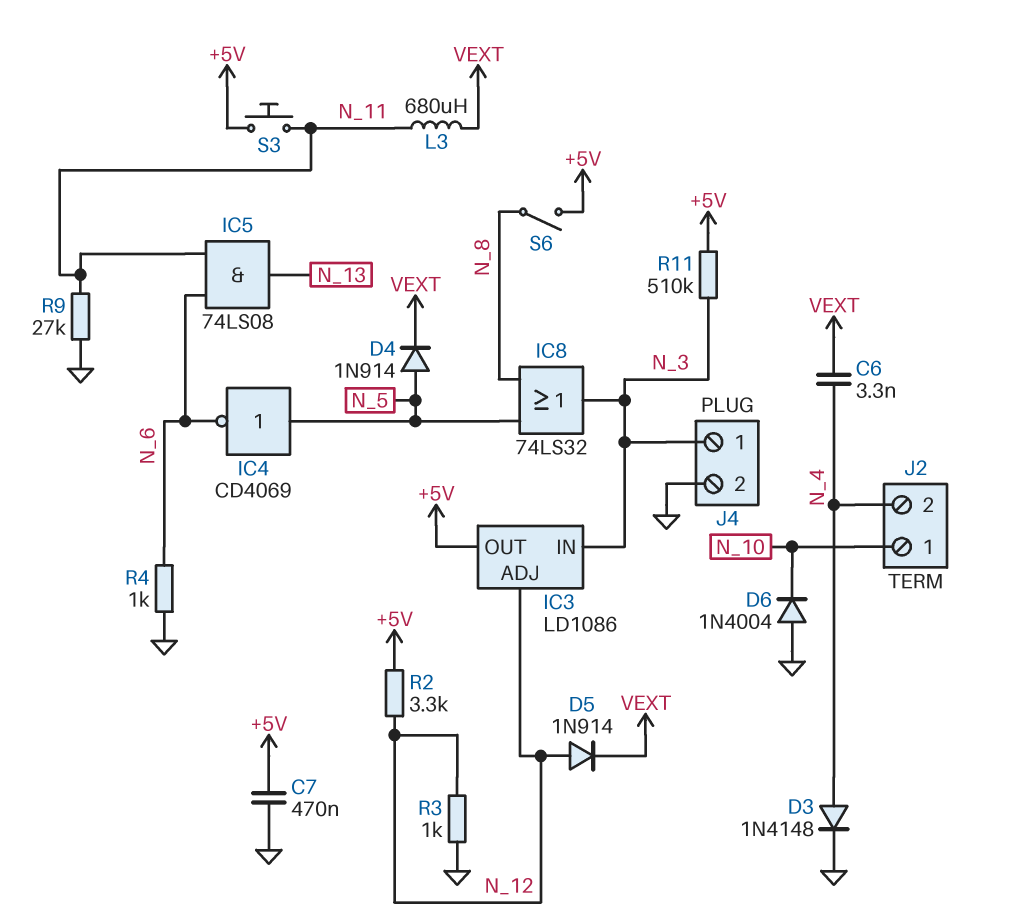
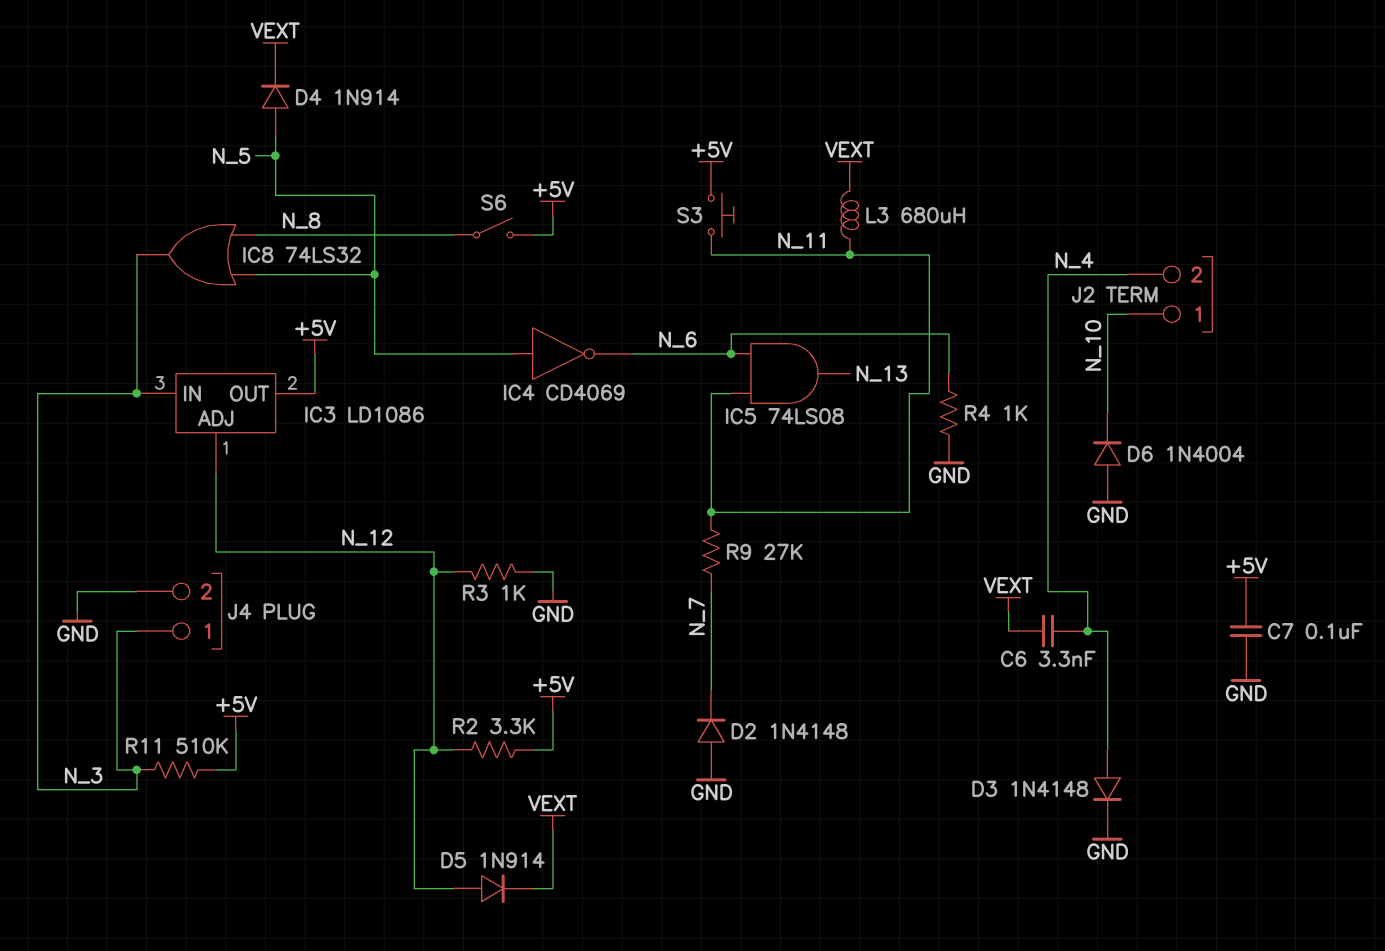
C7: 470nF (+5V, GND) -> 100nF (+5V, GND)
D2: none -> diode 1N4148 (A GND, K N_7)
R9: 27k (GND, N_11) -> 27k (N_7, N_11)

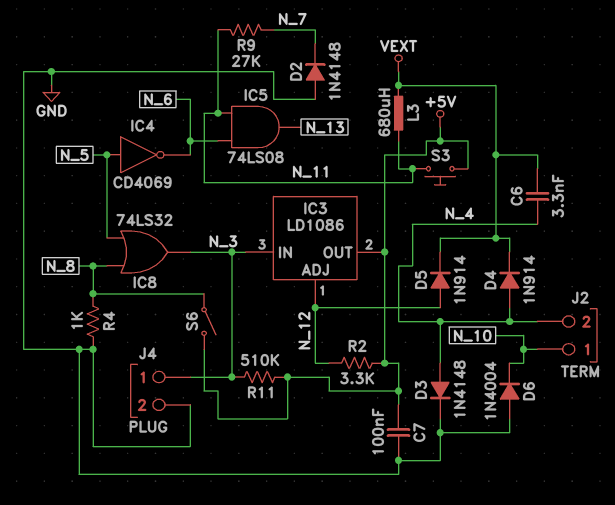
D4: diode 1N914 (A N_5, K VEXT) -> diode 1N914 (A N_4, K VEXT)
R3: 1k (GND, N_12) -> none
R4: 1k (GND, N_6) -> 1k (GND, N_8)

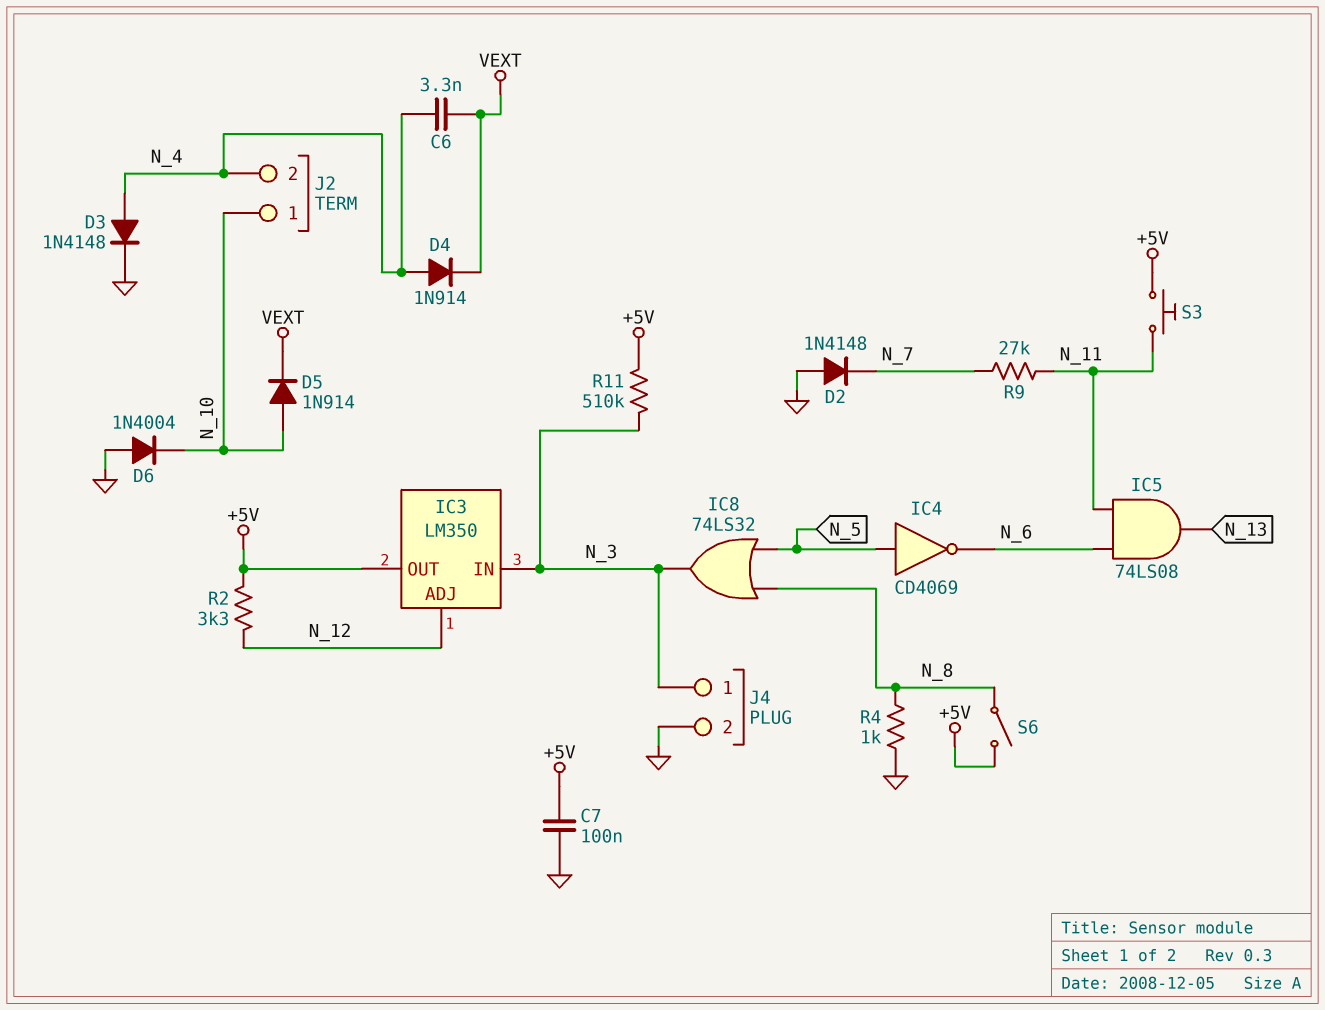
D5: diode 1N914 (A N_12, K VEXT) -> diode 1N914 (A N_10, K VEXT)
IC3: LD1086 -> LM350
L3: 680uH (N_11, VEXT) -> none

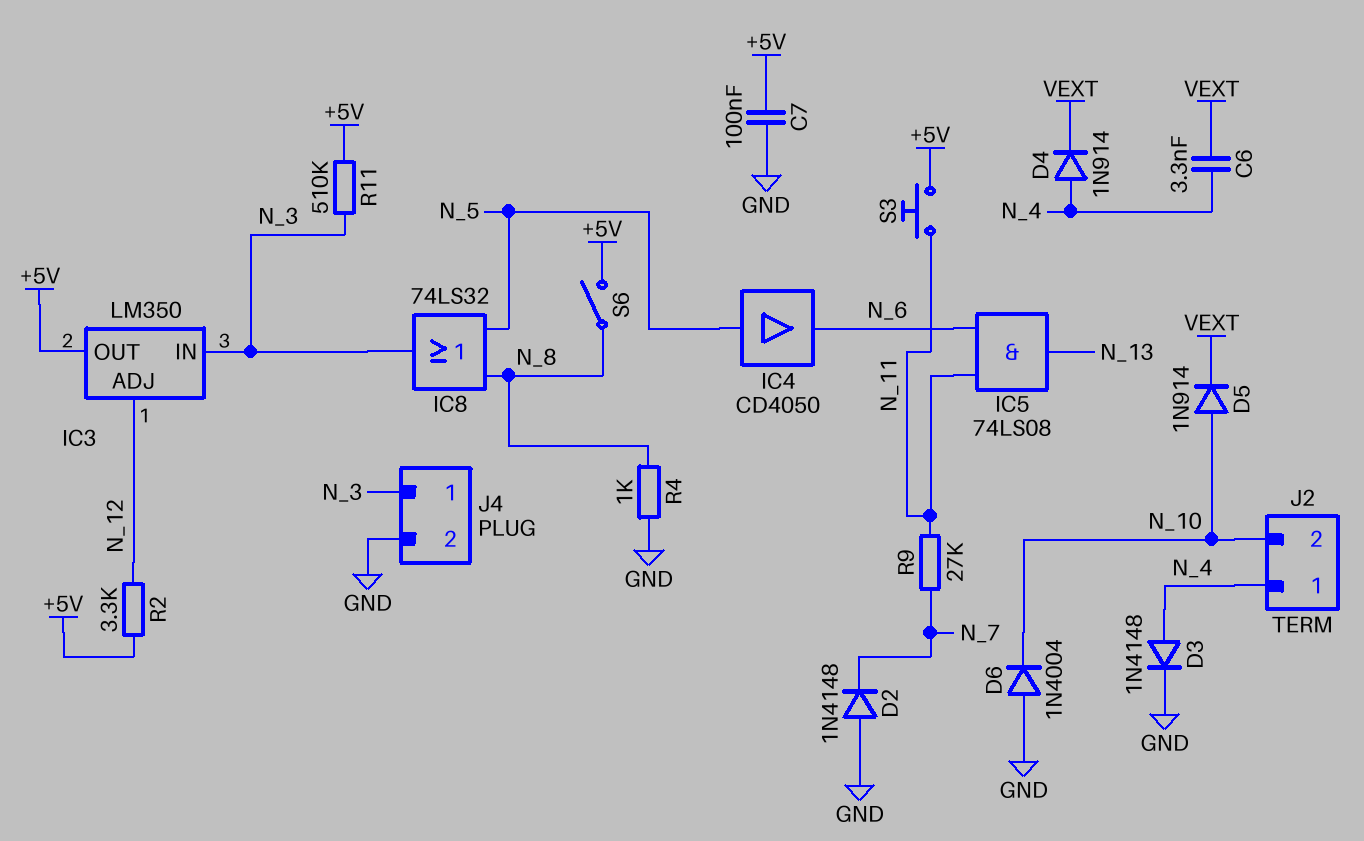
IC4: NOT CD4069 (in N_5, out N_6) -> buffer CD4050 (in N_5, out N_6)
J2 pin 1: N_10 -> N_4
J2 pin 2: N_4 -> N_10

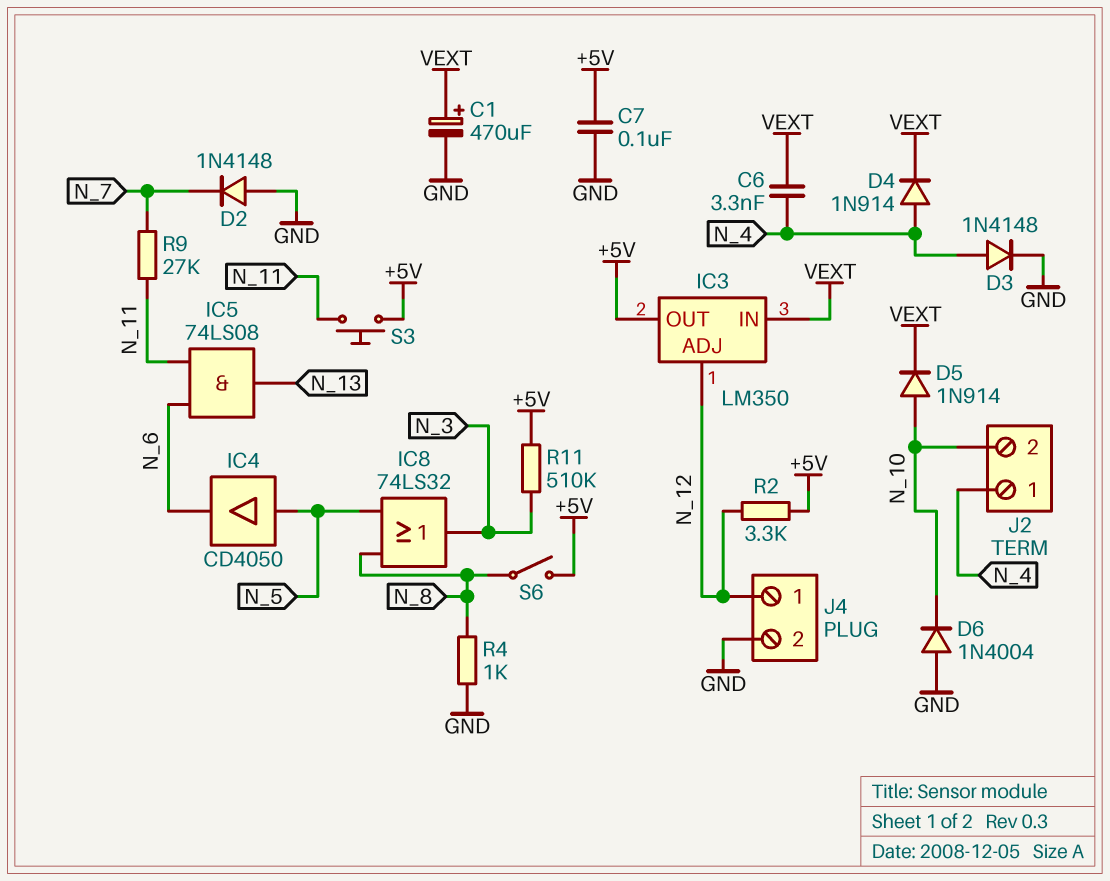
C1: none -> 470uF (plus VEXT, minus GND)
IC3 pin IN: N_3 -> VEXT
J4 pin 1: N_3 -> N_12

